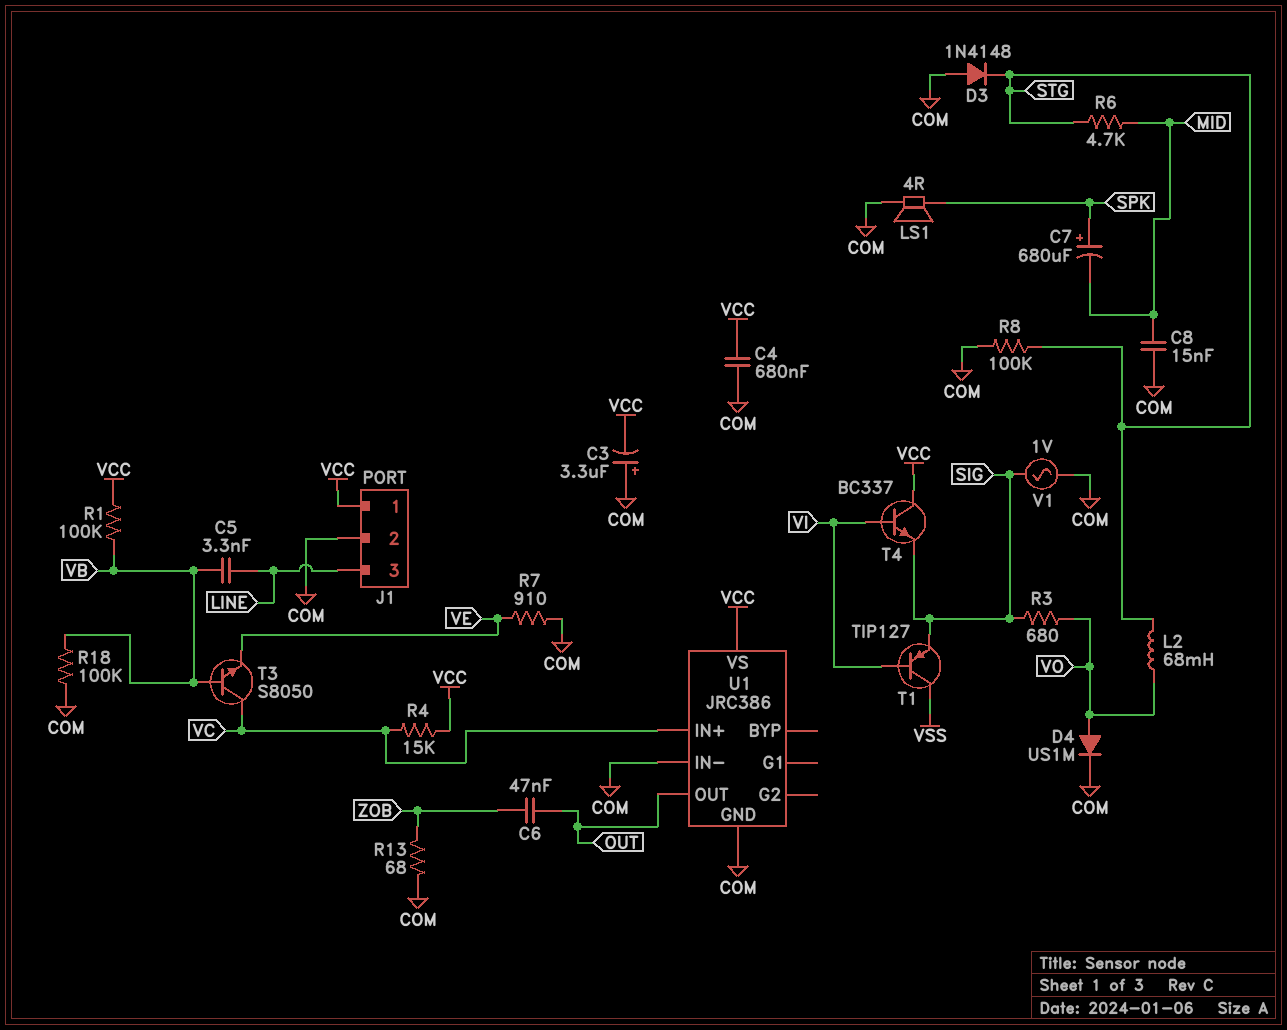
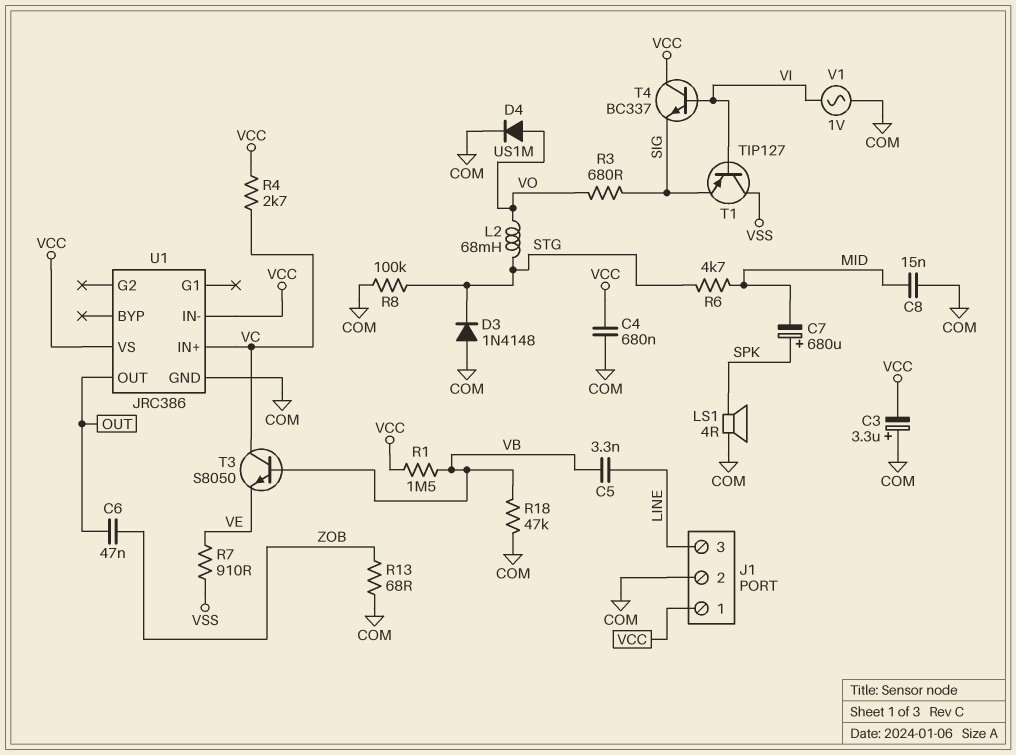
R1: 100k (VB, VCC) -> 1.5M (VB, VCC)
R4: 15k (VC, VCC) -> 2.7k (VC, VCC)
R7: 910 (COM, VE) -> 910 (VE, VSS)
R18: 100k (COM, VB) -> 47k (COM, VB)
U1 pin IN-: COM -> VCC
V1: AC 1V (COM, SIG) -> AC 1V (COM, VI)

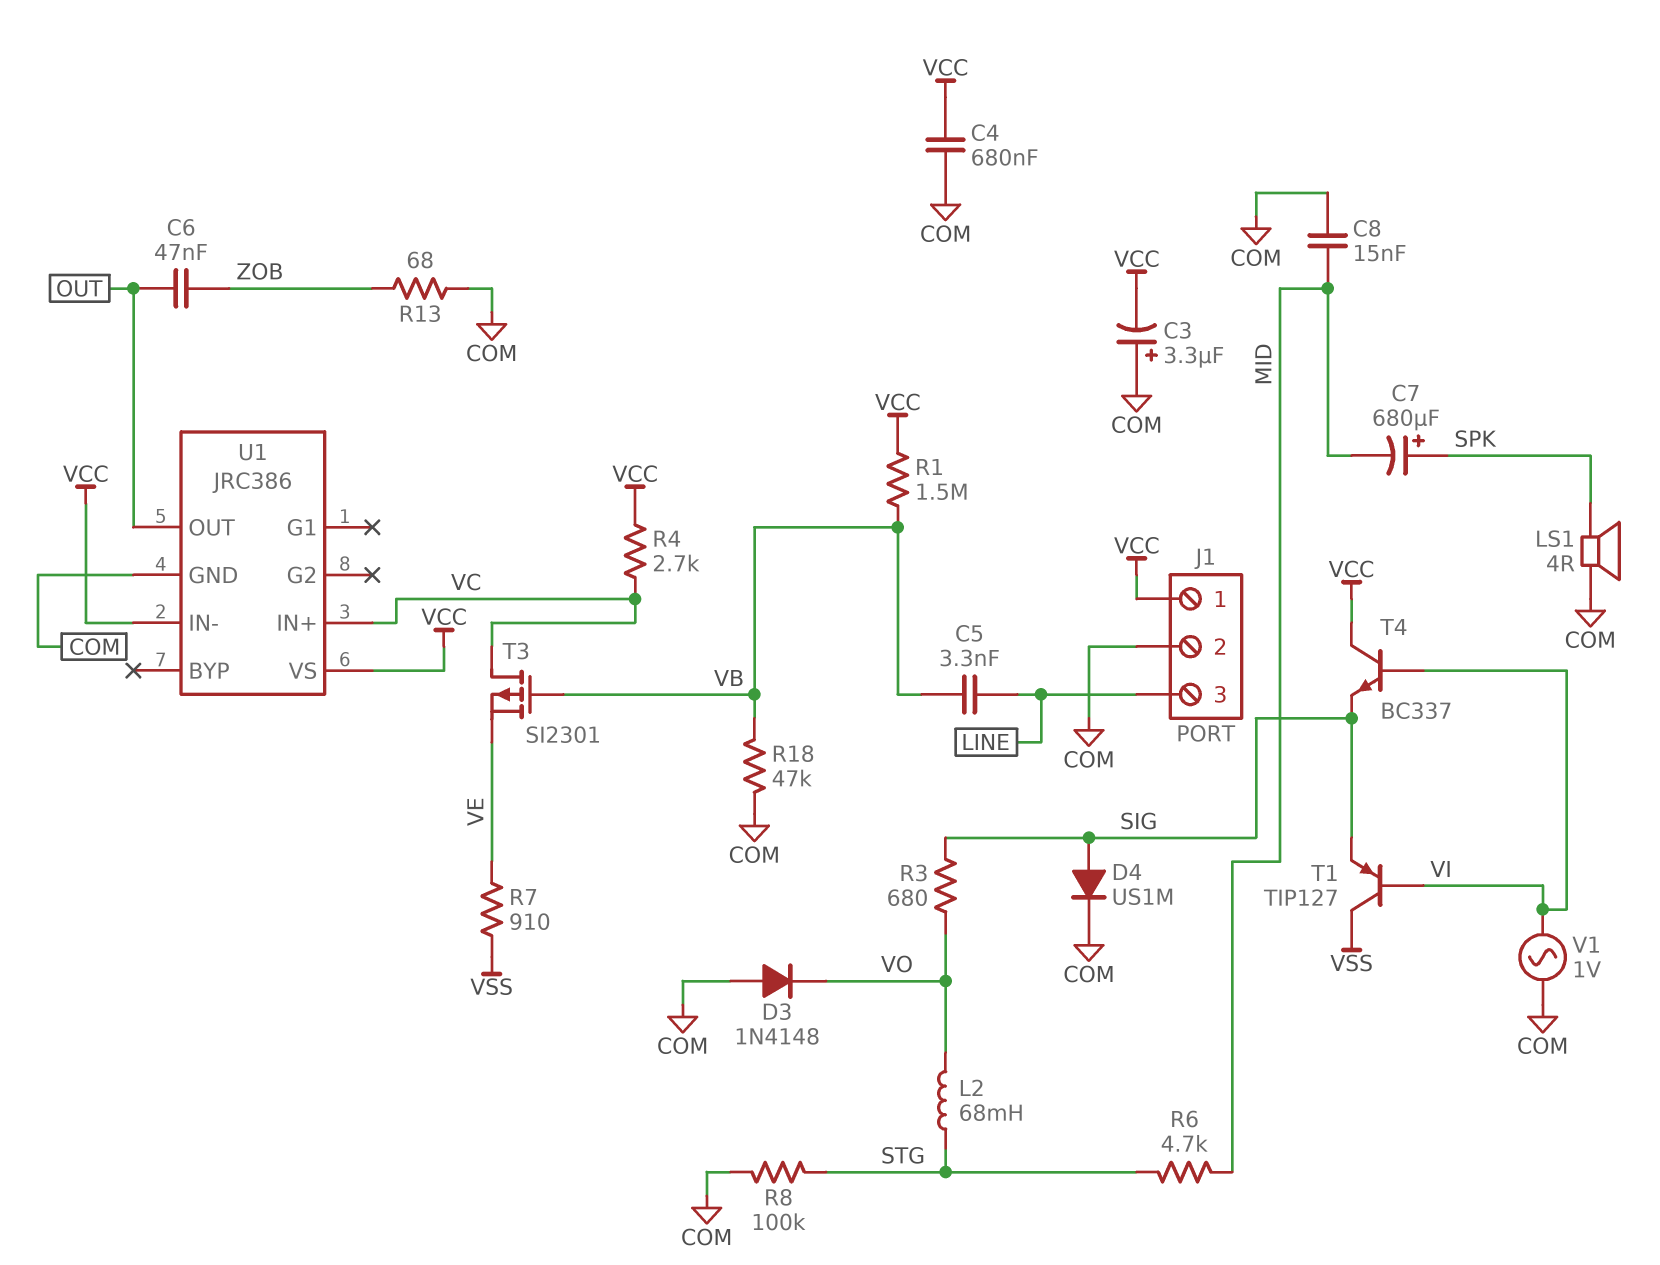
D3: diode 1N4148 (A COM, K STG) -> diode 1N4148 (A COM, K VO)
D4: diode US1M (A VO, K COM) -> diode US1M (A SIG, K COM)
T3: NPN S8050 (B VB, C VC, E VE) -> PMOS SI2301 (G VB, D VC, S VE)

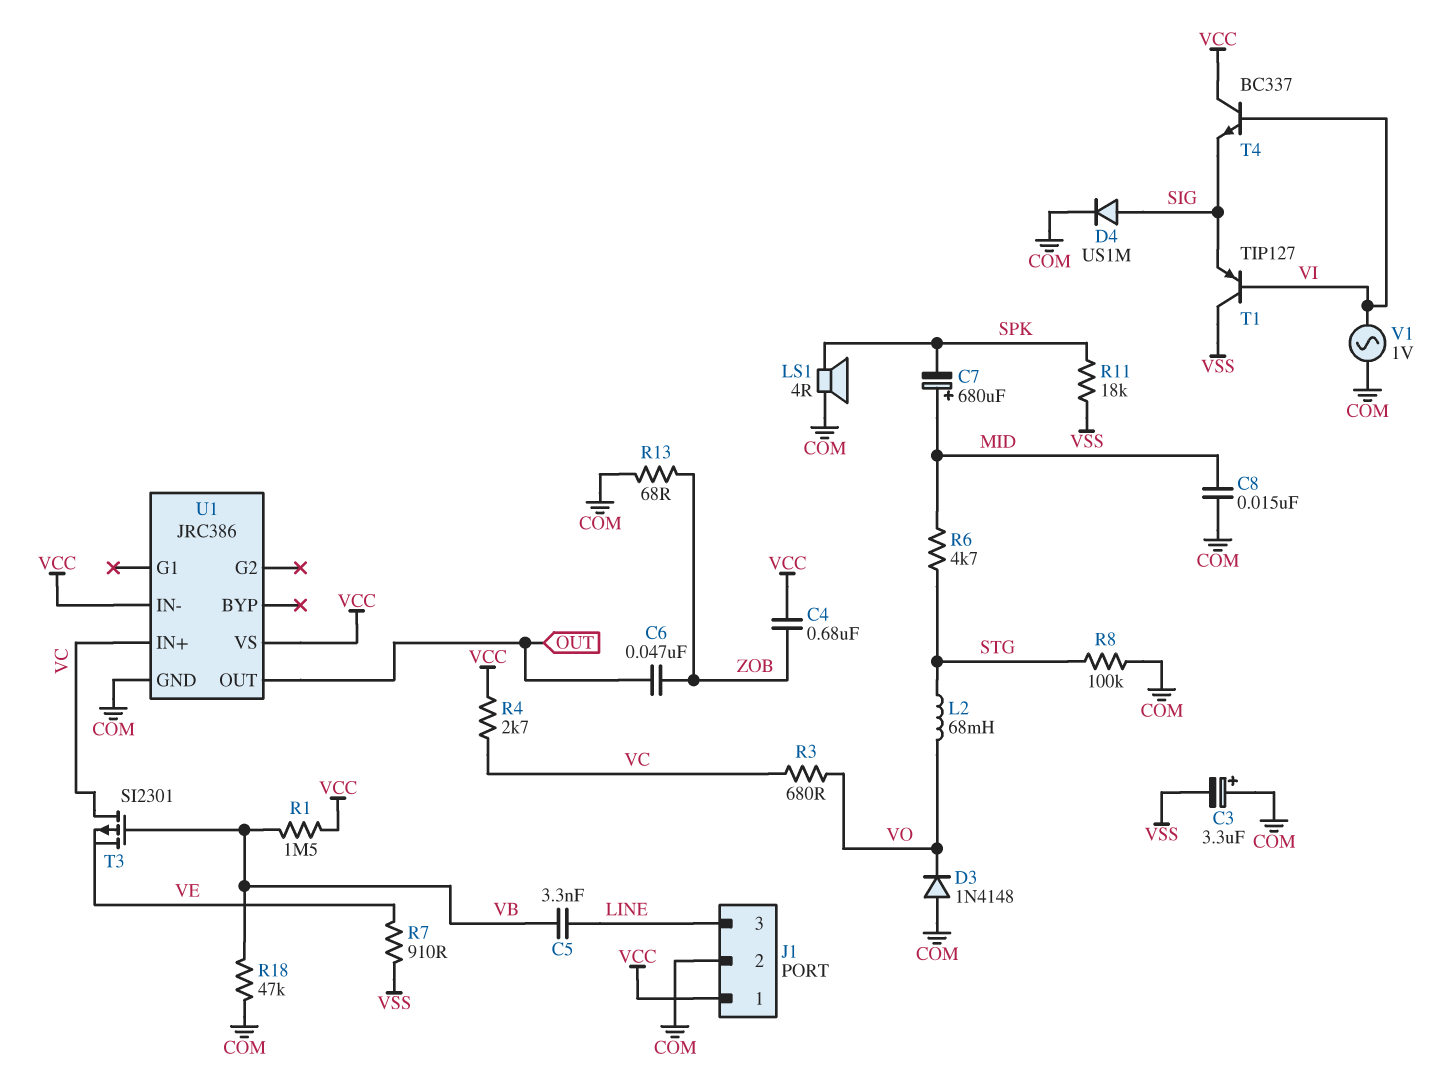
C3: 3.3uF (plus COM, minus VCC) -> 3.3uF (plus COM, minus VSS)
C4: 680nF (COM, VCC) -> 680nF (VCC, ZOB)
C7: 680uF (plus SPK, minus MID) -> 680uF (plus MID, minus SPK)
R3: 680 (SIG, VO) -> 680 (VC, VO)
R11: none -> 18k (SPK, VSS)

